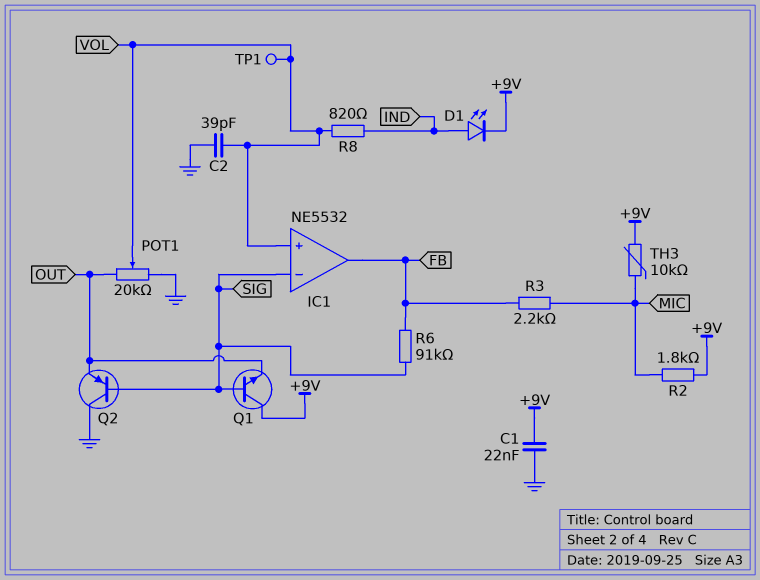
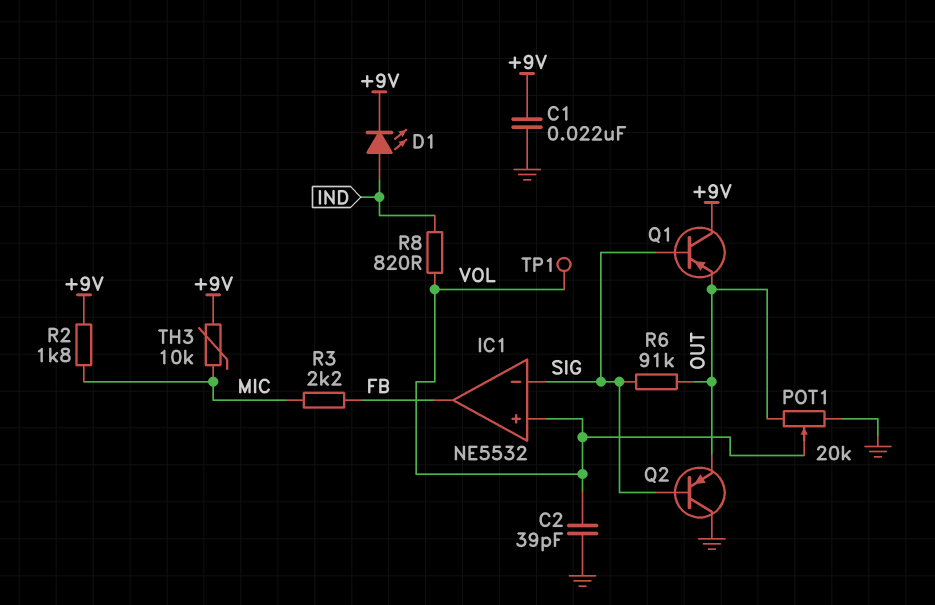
Q1: NPN (B SIG, C +9V, E OUT) -> PNP (B SIG, C +9V, E OUT)
R6: 91k (FB, SIG) -> 91k (OUT, SIG)

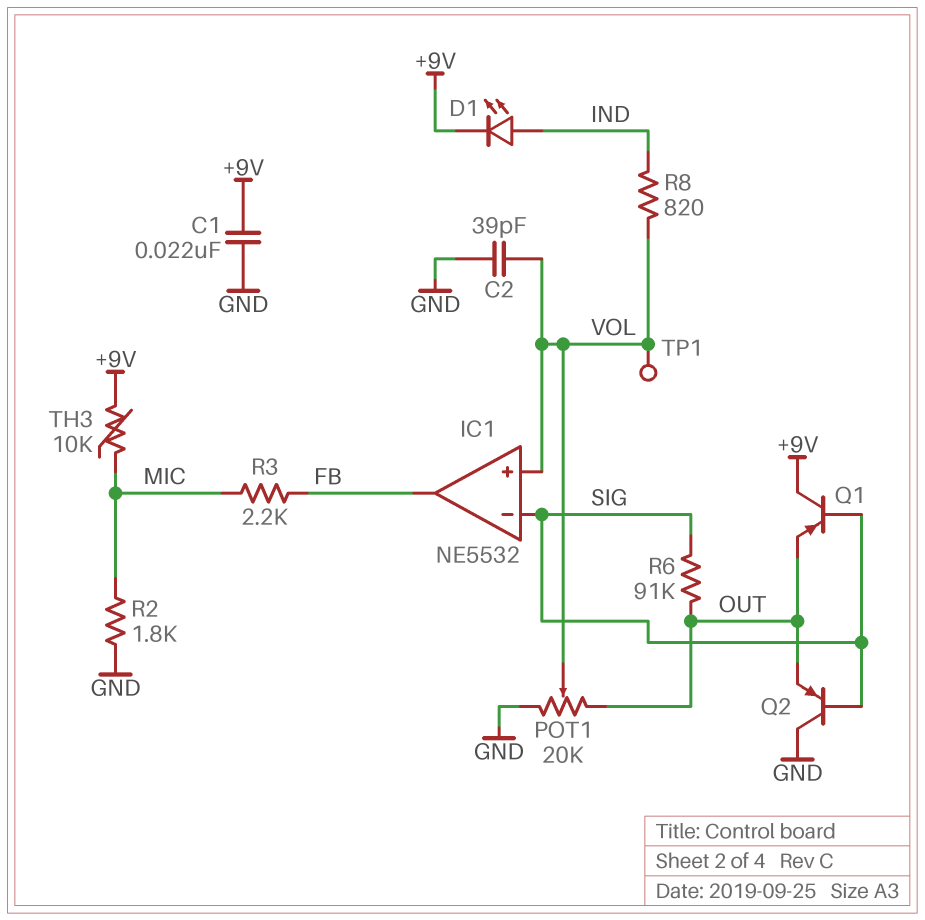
R2: 1.8k (+9V, MIC) -> 1.8k (GND, MIC)

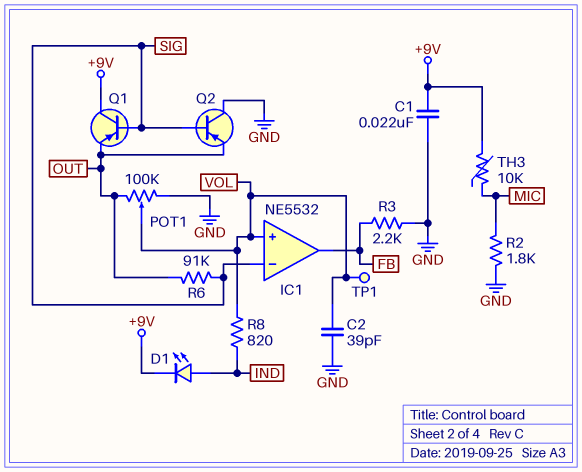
POT1: 20k (GND, OUT, wiper VOL) -> 100k (GND, OUT, wiper VOL)
R3: 2.2k (FB, MIC) -> 2.2k (FB, GND)

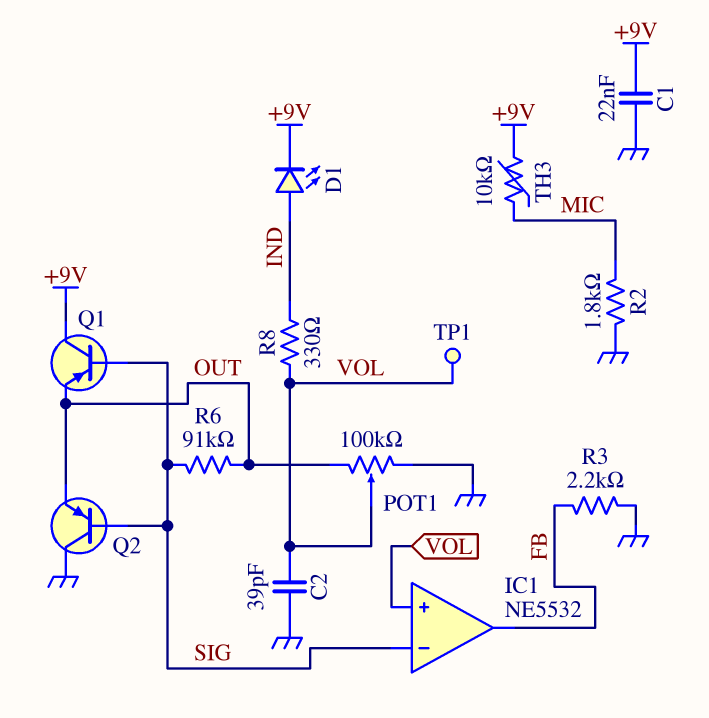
R8: 820 (IND, VOL) -> 330 (IND, VOL)

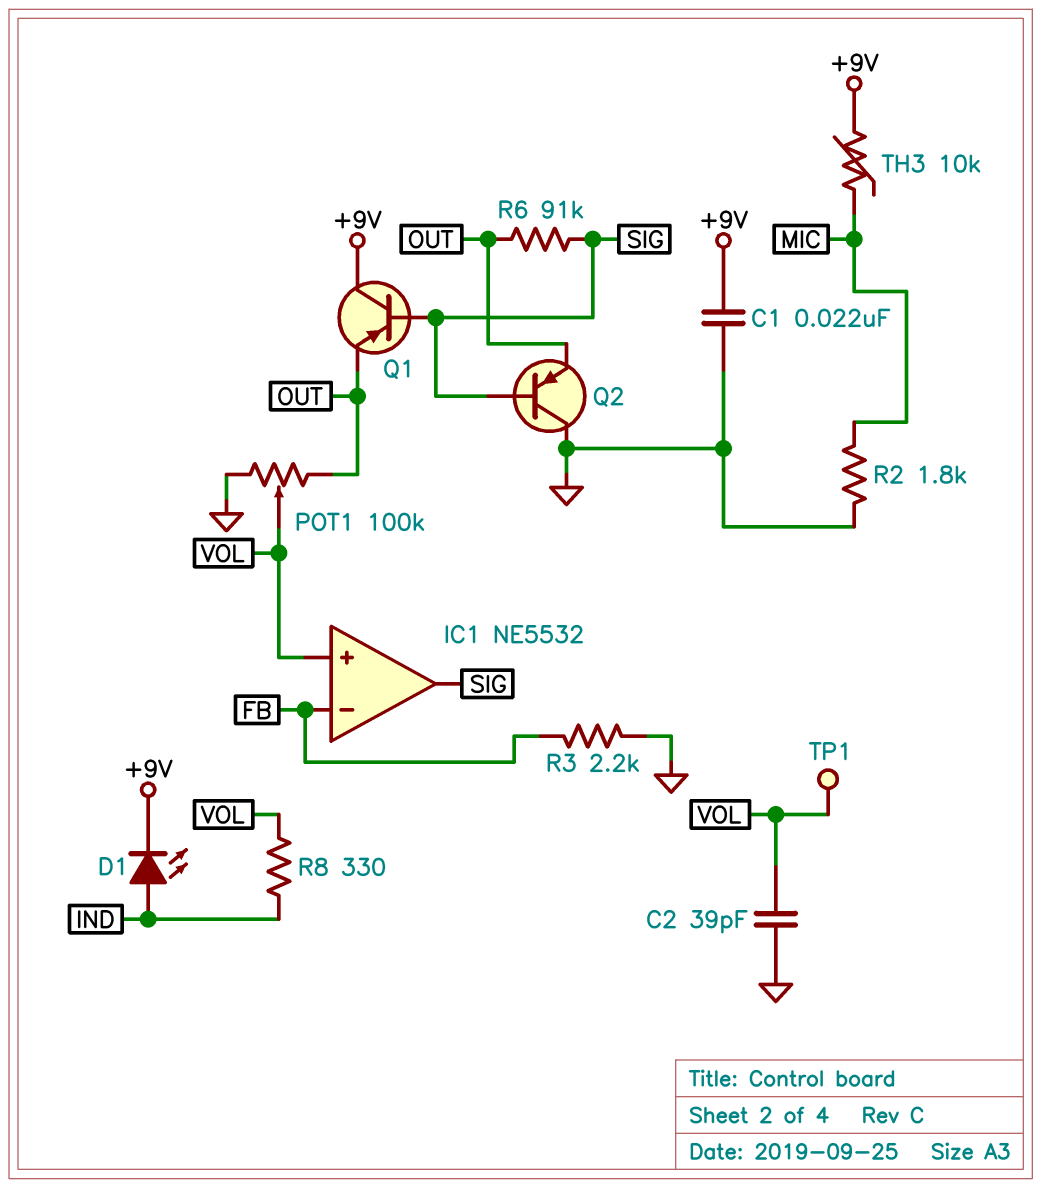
IC1 pin in-: SIG -> FB
IC1 pin out: FB -> SIG

